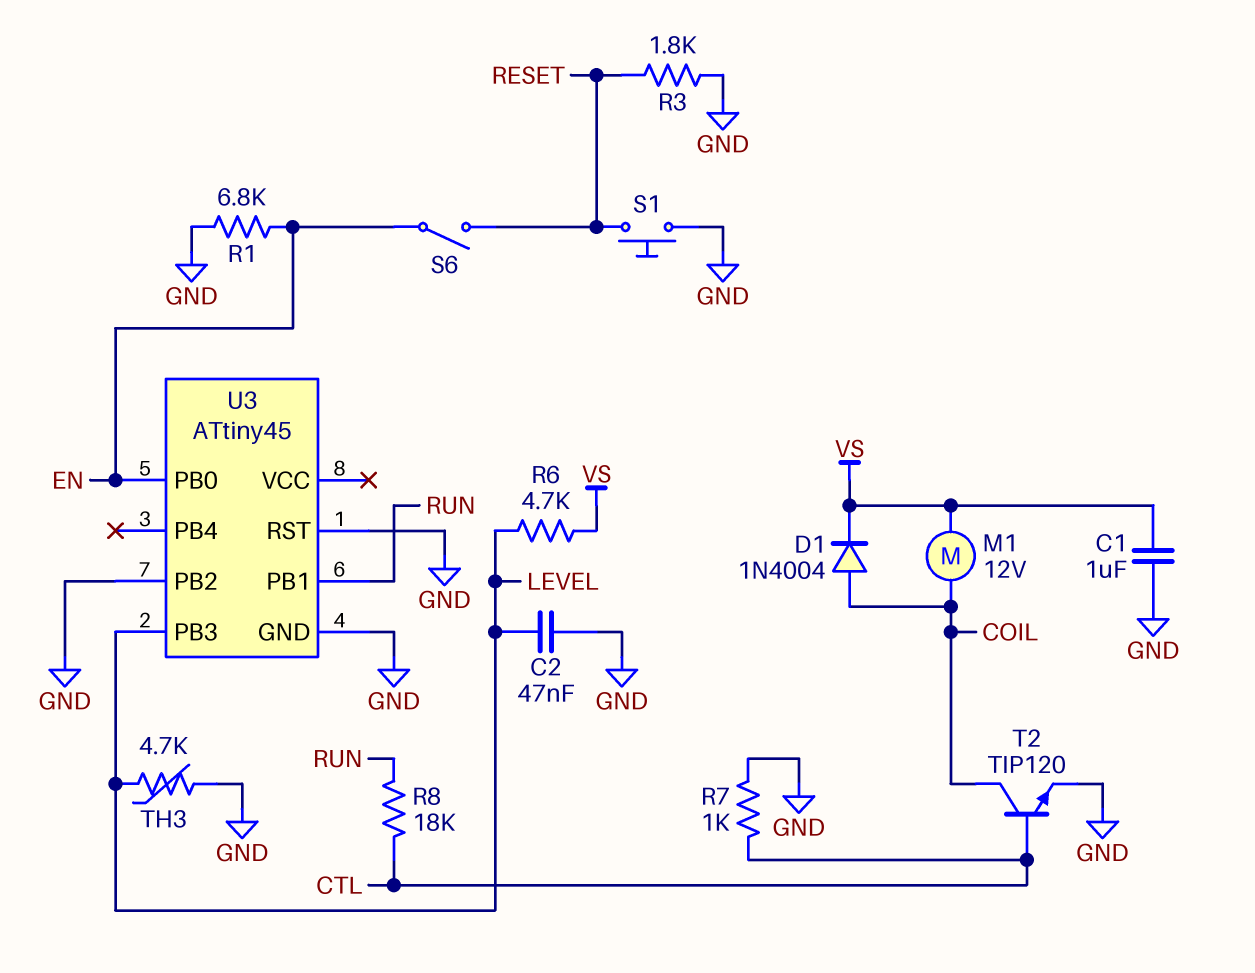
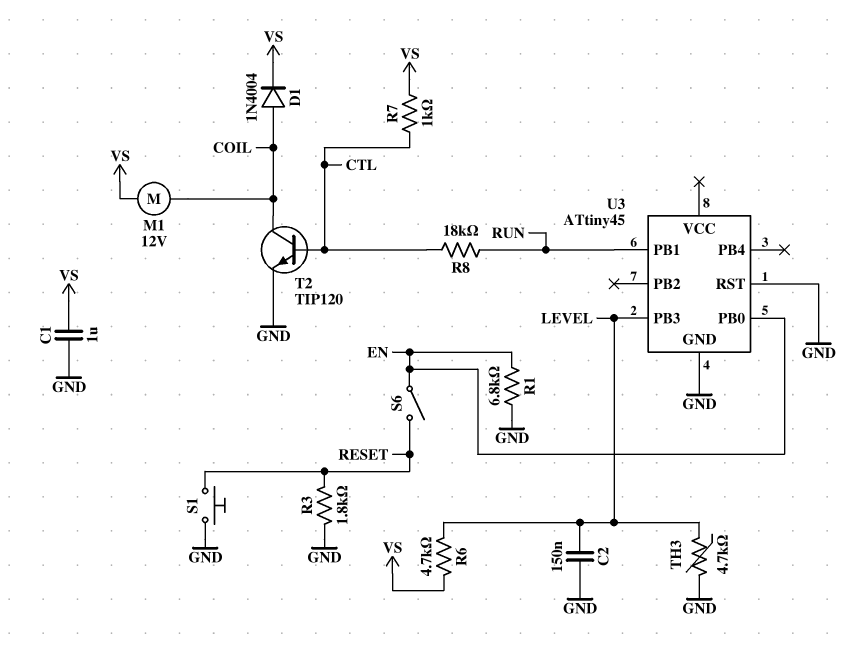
C2: 47nF (GND, LEVEL) -> 150nF (GND, LEVEL)
R7: 1k (CTL, GND) -> 1k (CTL, VS)
U3 pin PB2: GND -> none

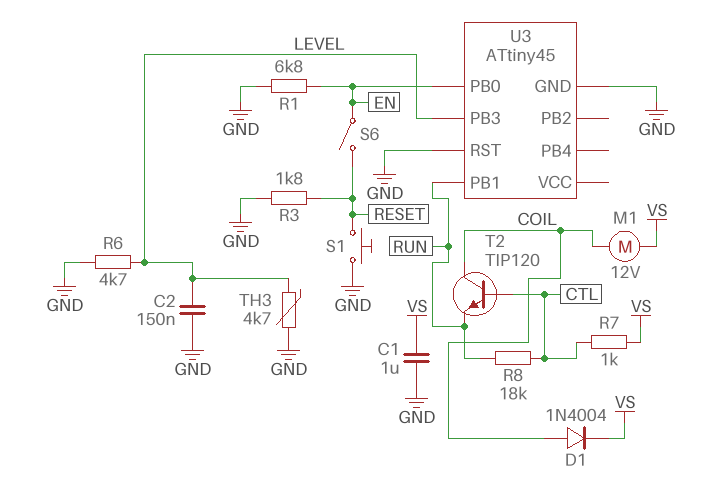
R6: 4.7k (LEVEL, VS) -> 4.7k (GND, LEVEL)
T2: NPN TIP120 (B CTL, C COIL, E GND) -> NPN TIP120 (B CTL, C COIL, E RUN)

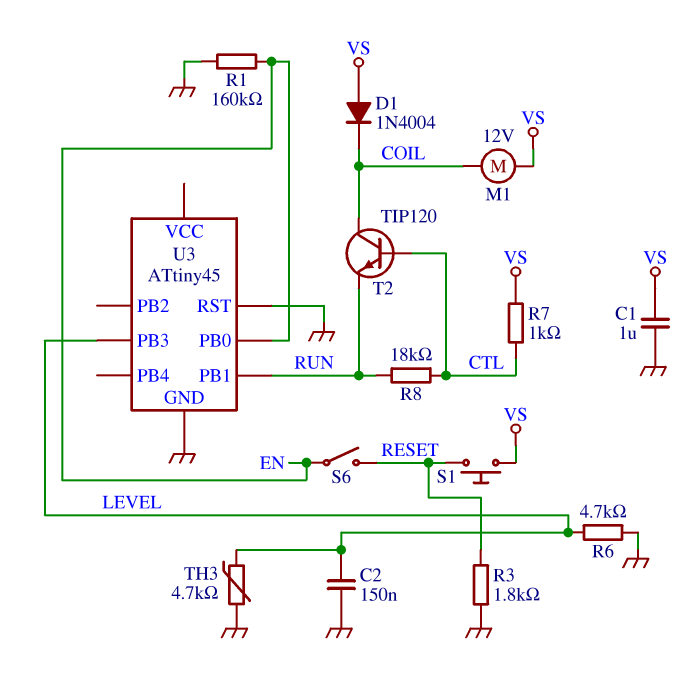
D1: diode 1N4004 (A COIL, K VS) -> diode 1N4004 (A VS, K COIL)
R1: 6.8k (EN, GND) -> 160k (EN, GND)
S1: button (GND, RESET) -> button (RESET, VS)

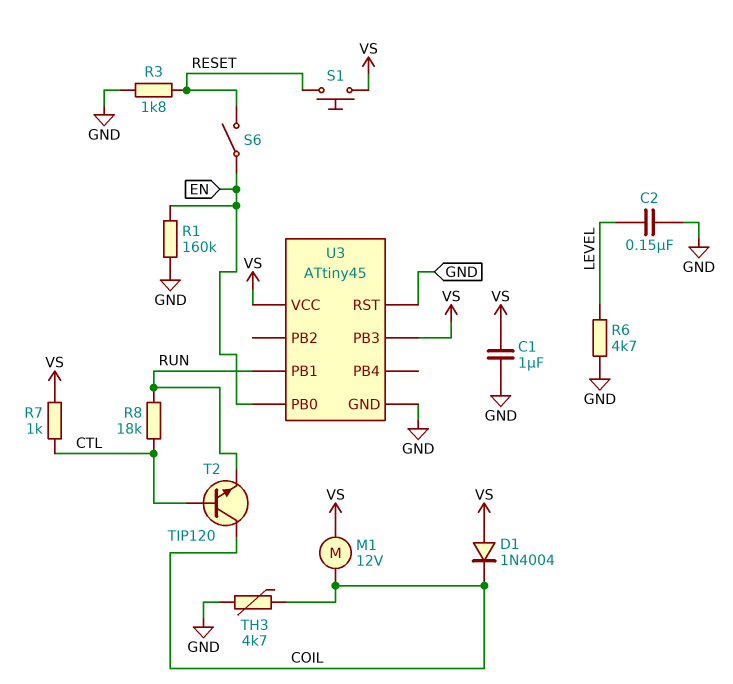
TH3: 4.7k (GND, LEVEL) -> 4.7k (COIL, GND)
U3 pin PB3: LEVEL -> VS
U3 pin VCC: none -> VS

